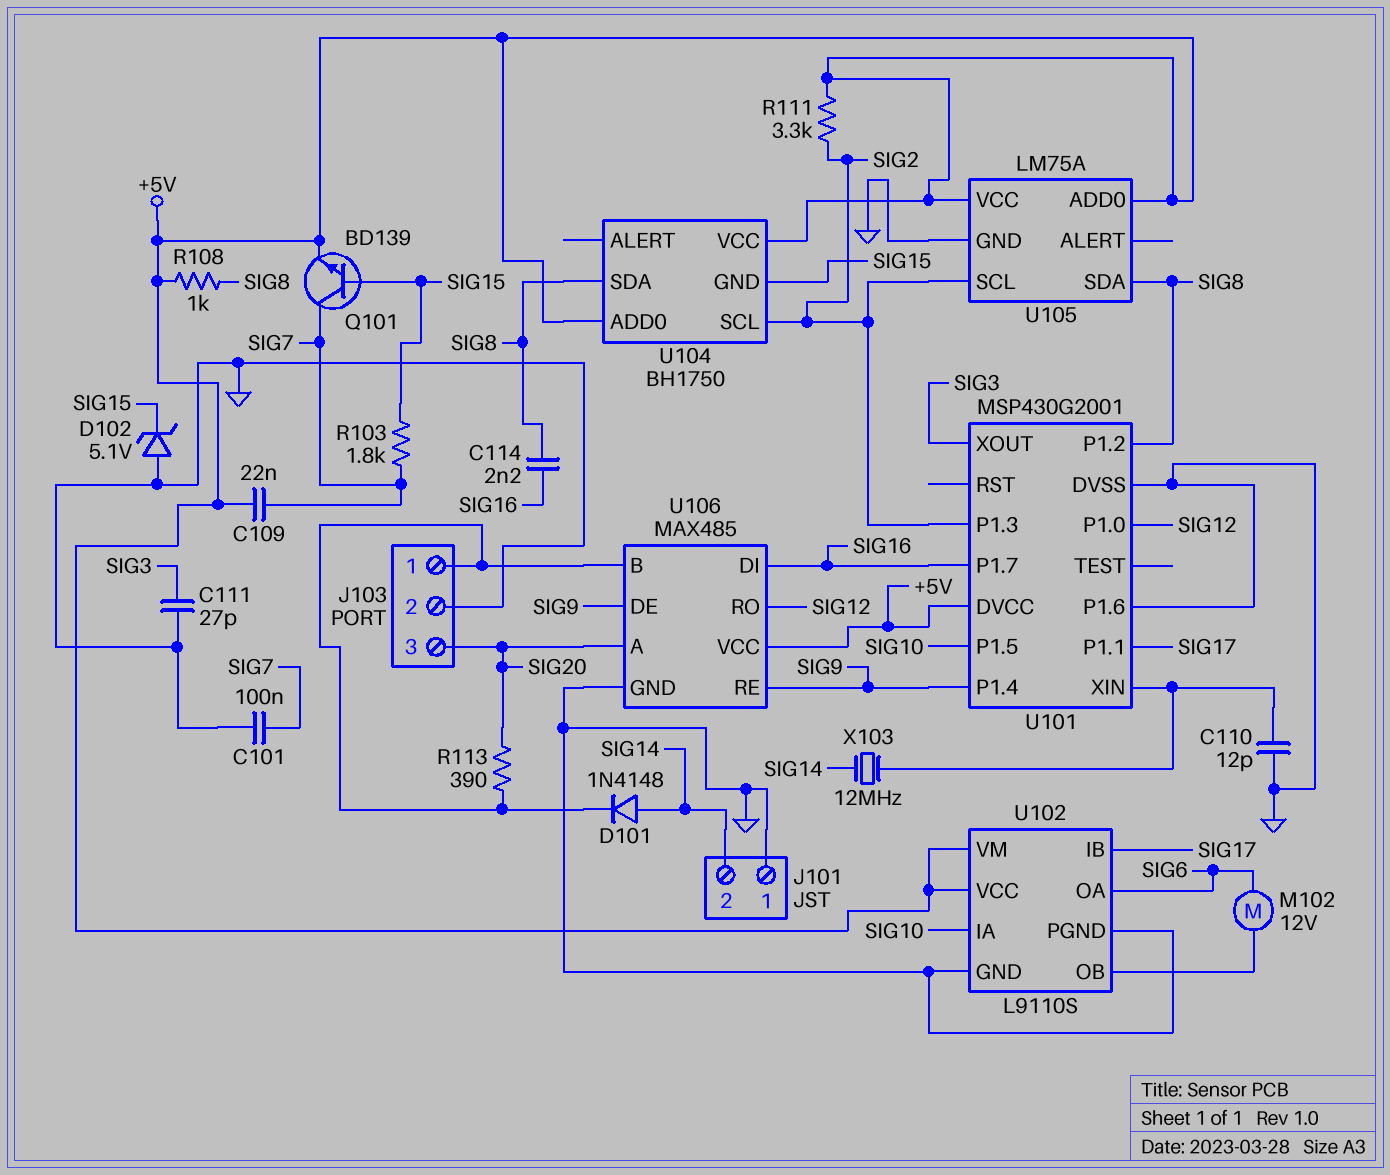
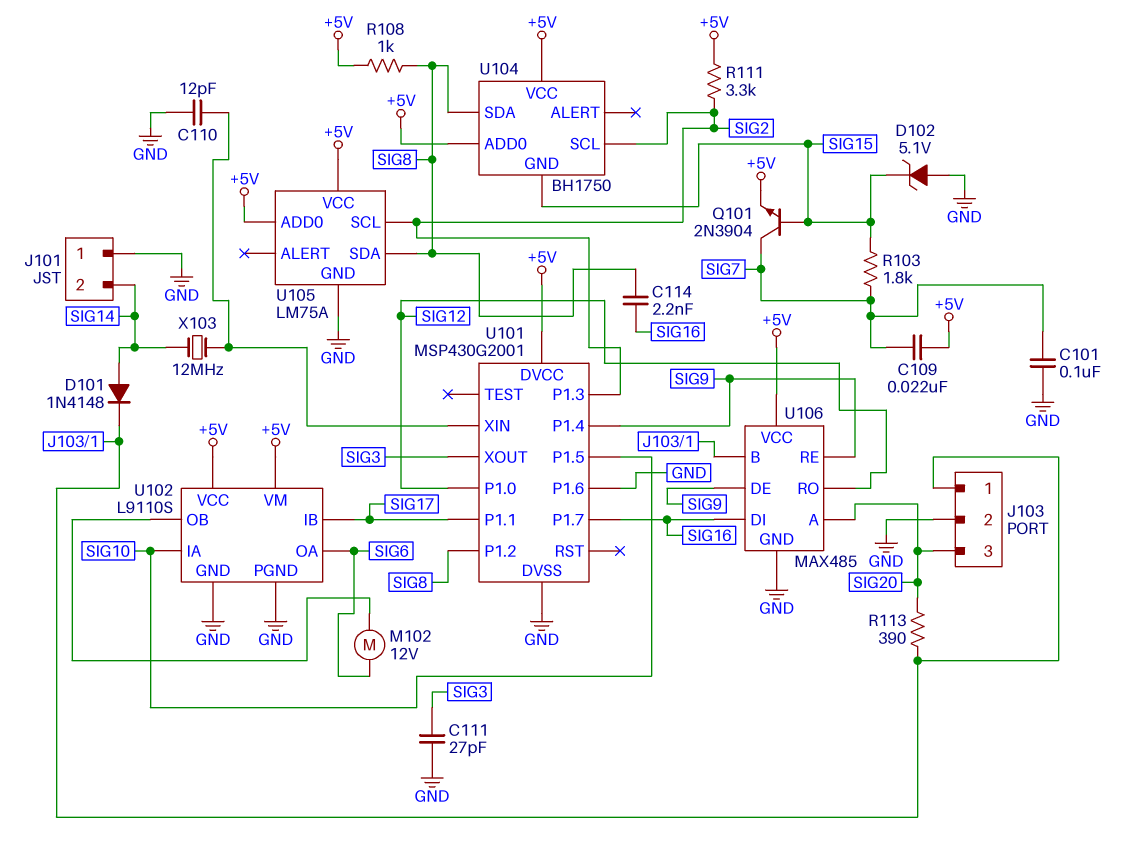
Q101: NPN BD139 (B SIG15, C SIG7, E +5V) -> NPN 2N3904 (B SIG15, C SIG7, E +5V)

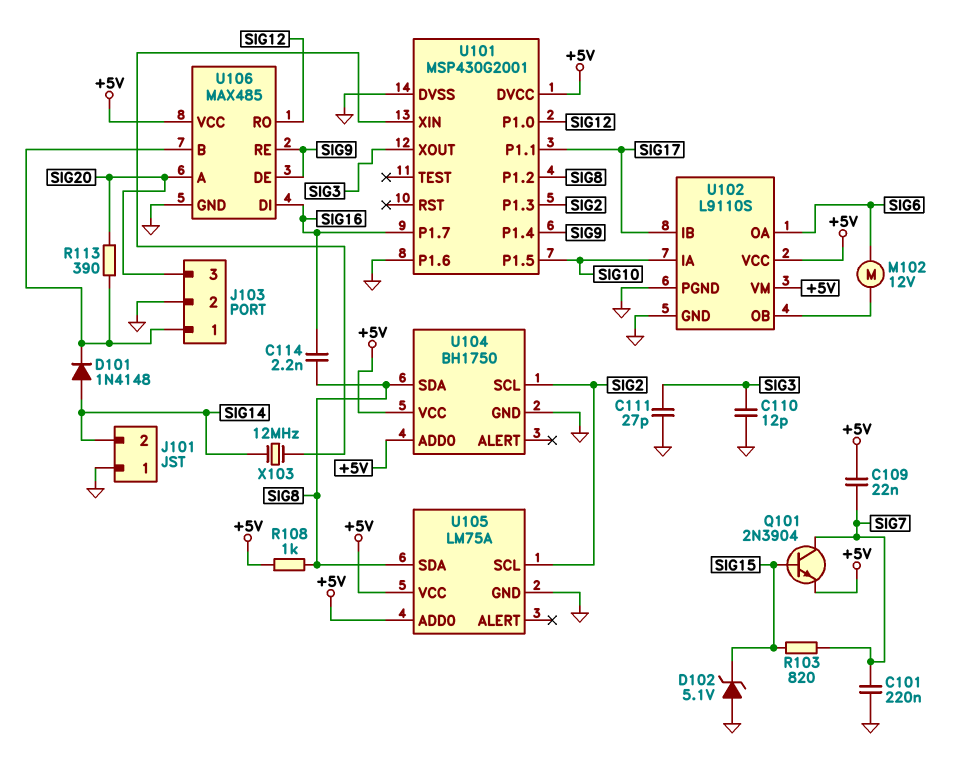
C101: 100nF (GND, SIG7) -> 220nF (GND, SIG7)
C110: 12pF (GND, U101/XIN) -> 12pF (GND, SIG3)
R103: 1.8k (SIG7, SIG15) -> 820 (SIG7, SIG15)
R111: 3.3k (+5V, SIG2) -> none
U104 pin GND: SIG15 -> GND

